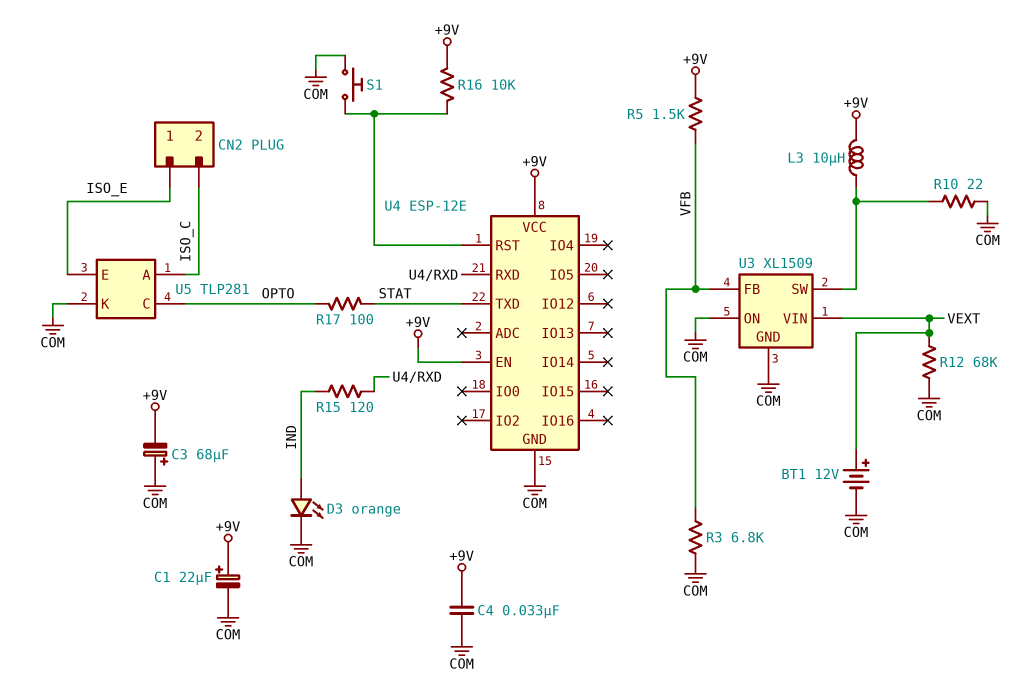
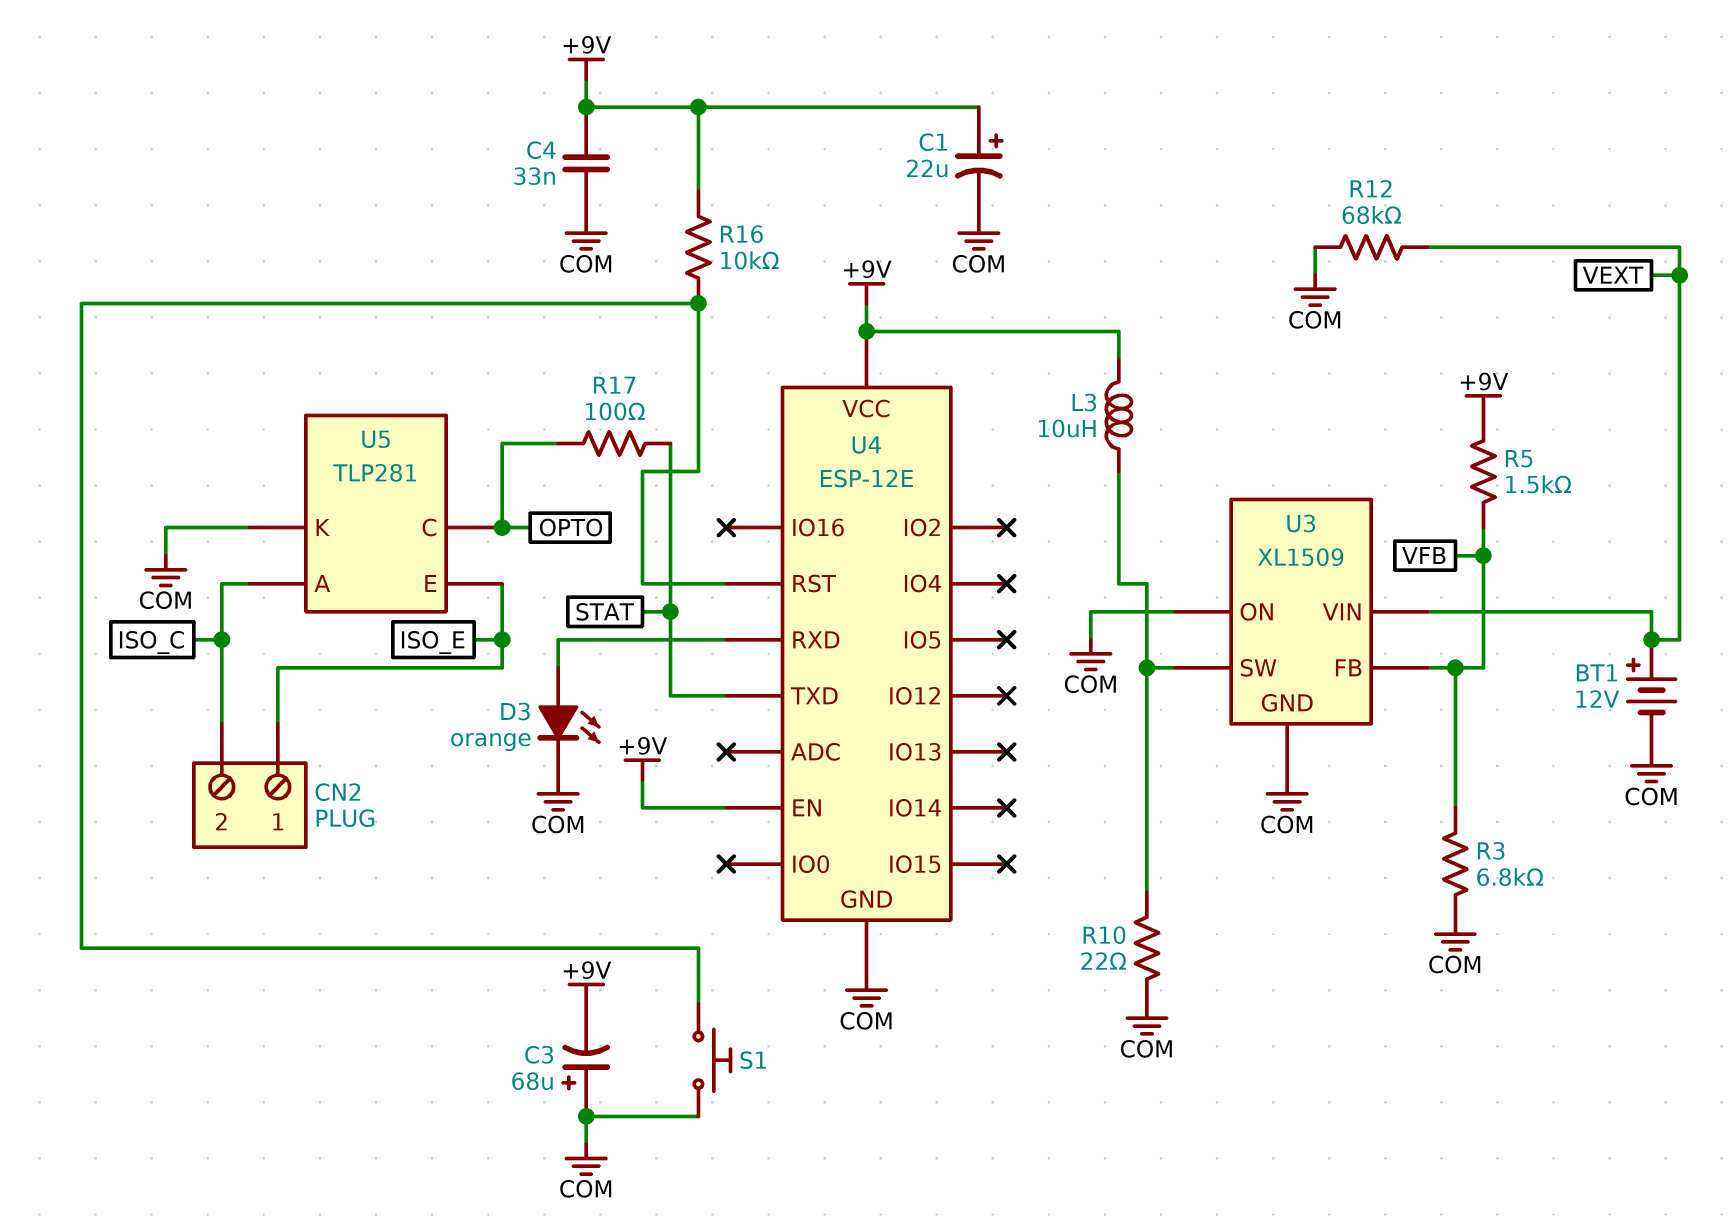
D3: LED orange (A IND, K COM) -> LED orange (A U4/RXD, K COM)
R15: 120 (IND, U4/RXD) -> none

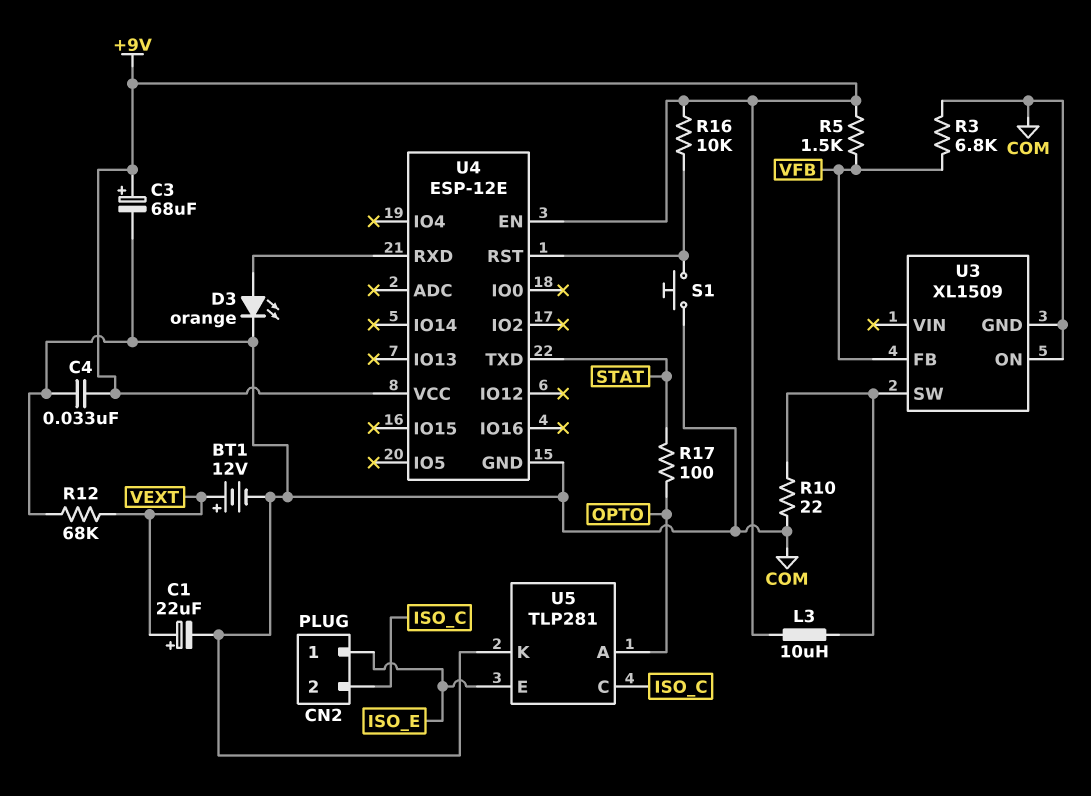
C1: 22uF (plus +9V, minus COM) -> 22uF (plus VEXT, minus COM)
C3: 68uF (plus COM, minus +9V) -> 68uF (plus +9V, minus COM)
U3 pin VIN: VEXT -> none
U5 pin A: ISO_C -> OPTO
U5 pin C: OPTO -> ISO_C

